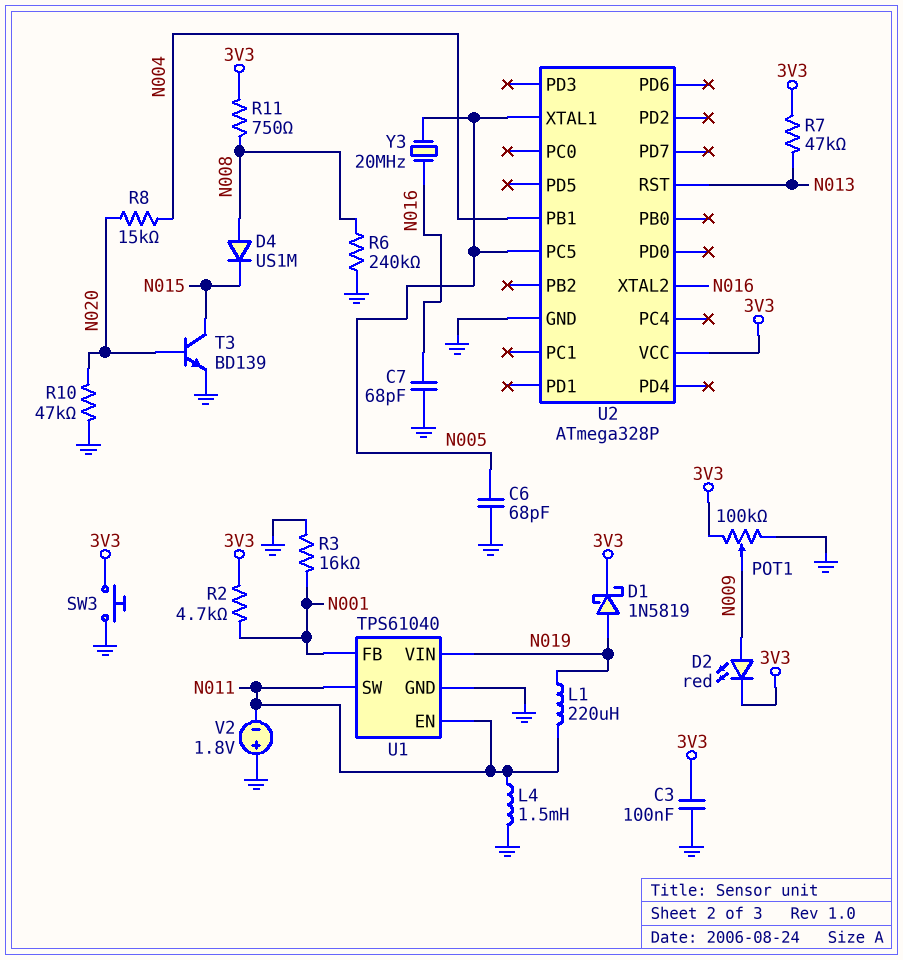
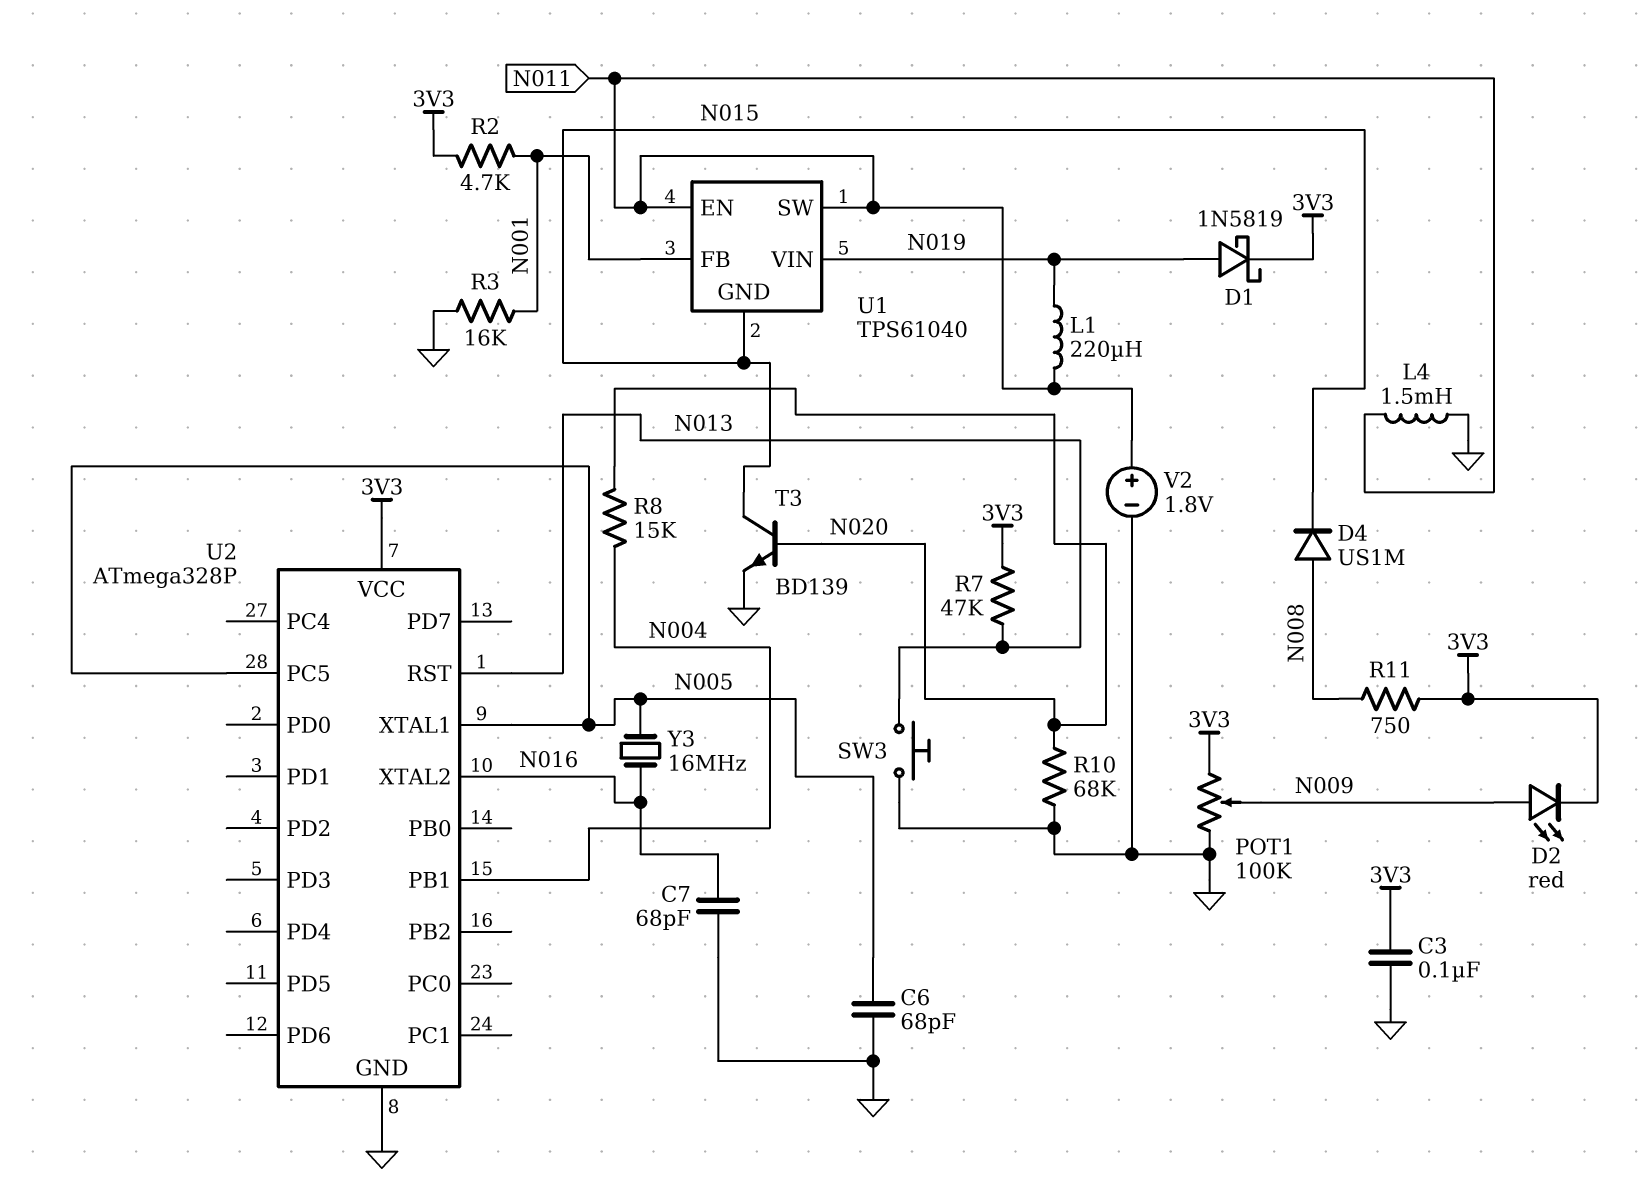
R6: 240k (GND, N008) -> none
R10: 47k (GND, N020) -> 68k (GND, N020)
SW3: button (3V3, GND) -> button (GND, N013)
U1 pin GND: GND -> N015
V2: 1.8V (plus GND, minus N011) -> 1.8V (plus N011, minus GND)
Y3: 20MHz (N005, N016) -> 16MHz (N005, N016)

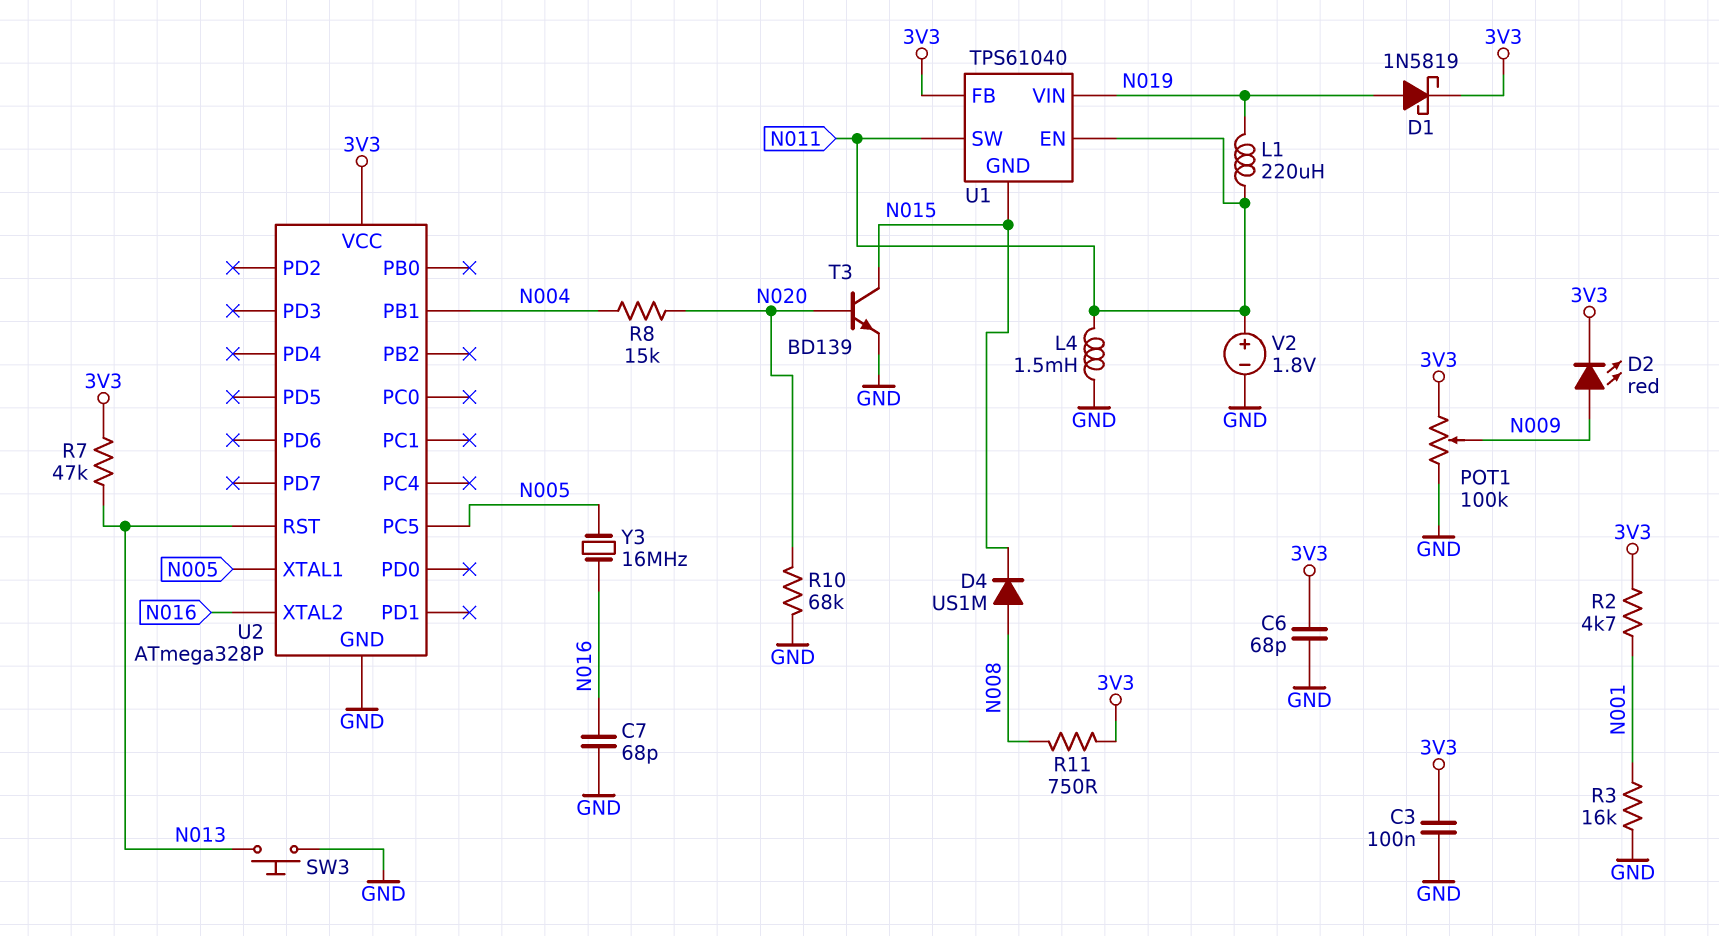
C6: 68pF (GND, N005) -> 68pF (3V3, GND)
U1 pin FB: N001 -> 3V3

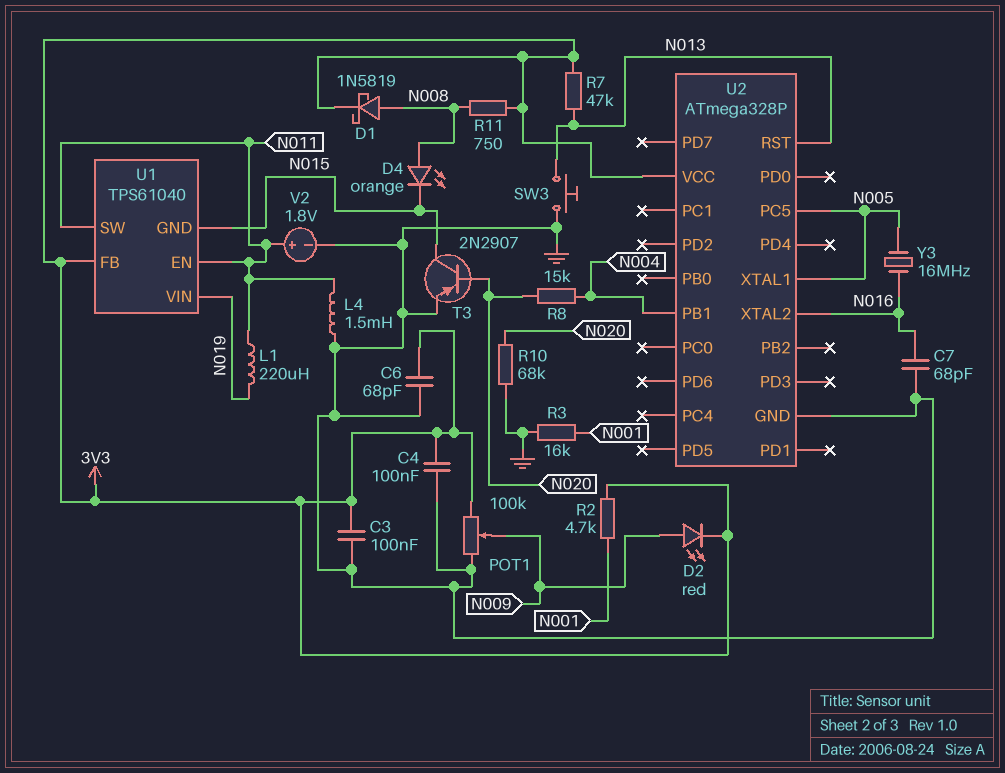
C4: none -> 100nF (3V3, GND)
D1: schottky 1N5819 (A N019, K 3V3) -> schottky 1N5819 (A N008, K 3V3)
D4: diode US1M (A N008, K N015) -> LED orange (A N008, K N015)
T3: NPN BD139 (B N020, C N015, E GND) -> PNP 2N2907 (B N020, C N015, E GND)

